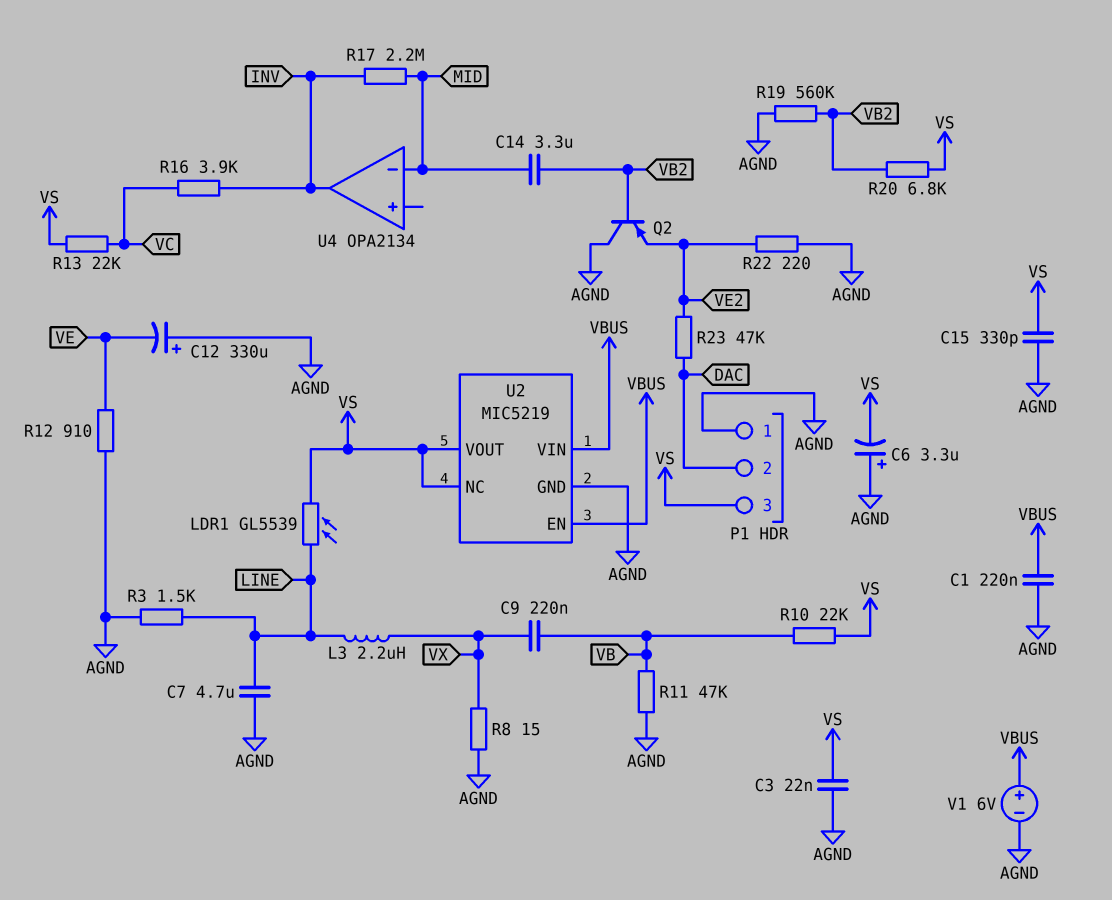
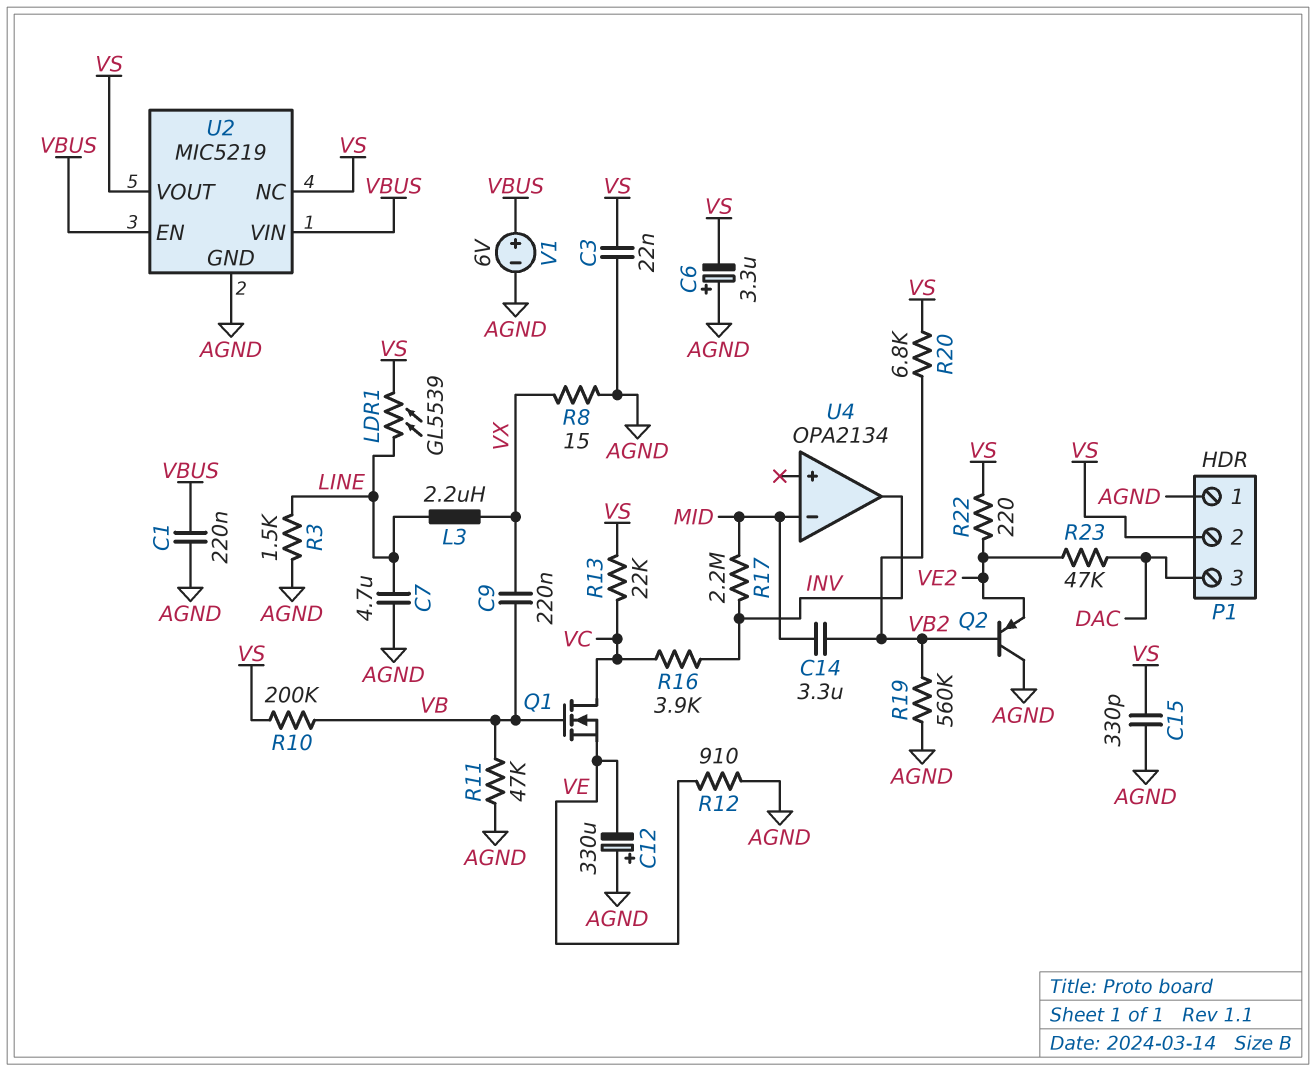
P1 pin 2: DAC -> VS
P1 pin 3: VS -> DAC
Q1: none -> NMOS (G VB, D VC, S VE)
R10: 22k (VB, VS) -> 200k (VB, VS)
R22: 220 (AGND, VE2) -> 220 (VE2, VS)

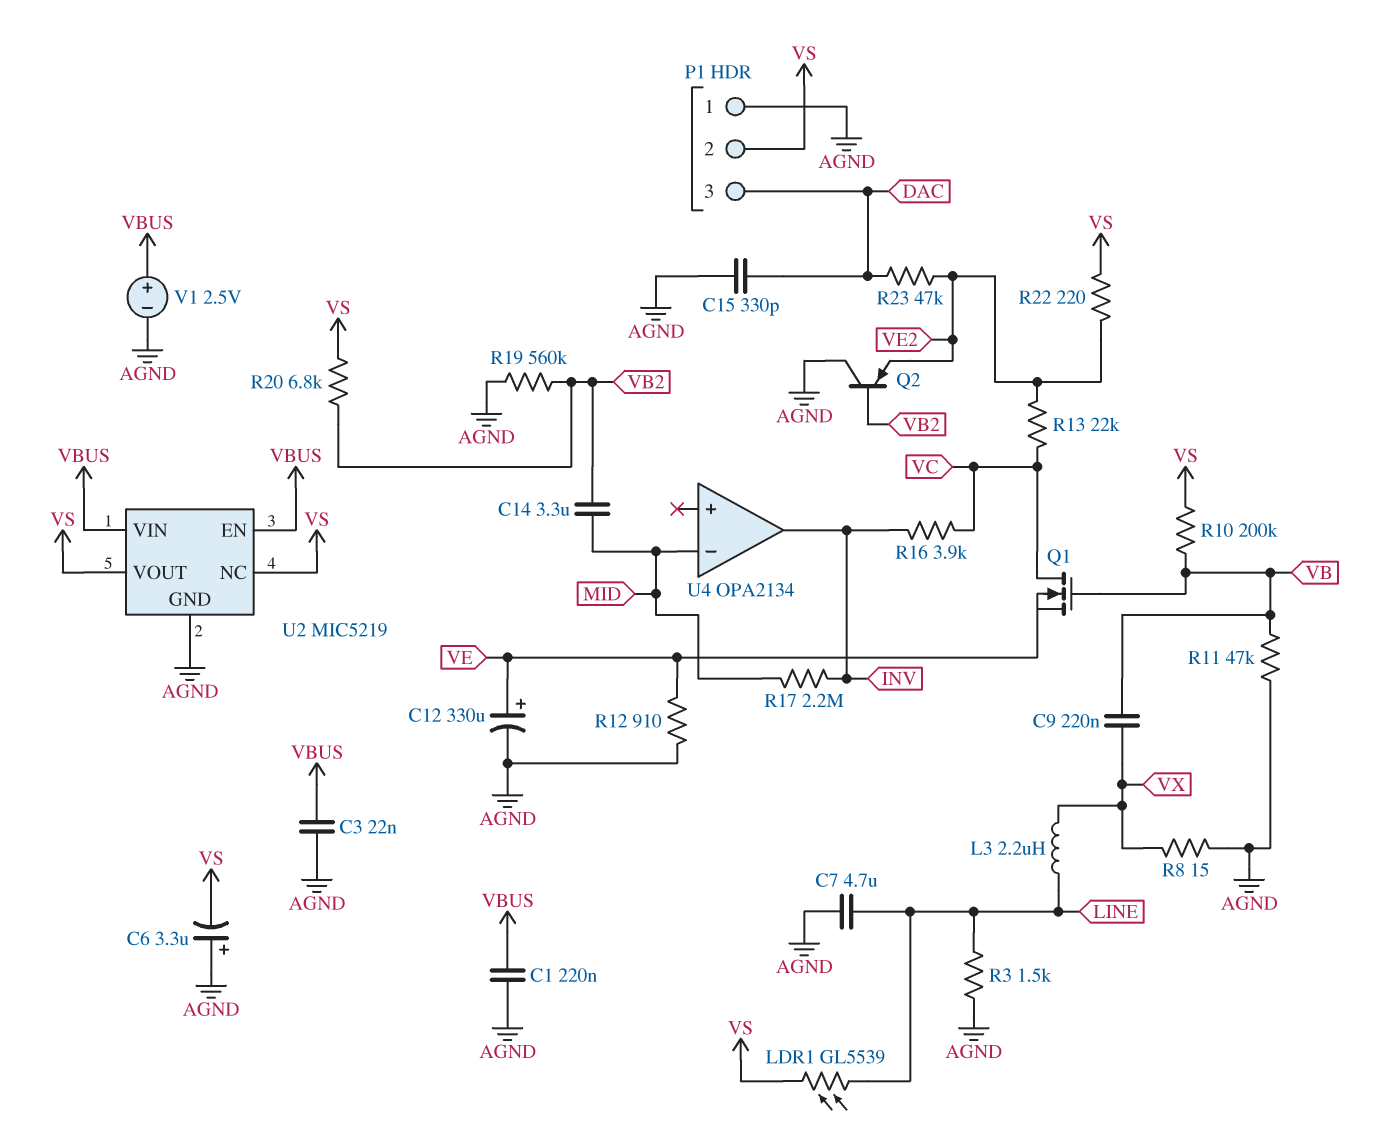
C3: 22nF (AGND, VS) -> 22nF (AGND, VBUS)
C12: 330uF (plus AGND, minus VE) -> 330uF (plus VE, minus AGND)
C15: 330pF (AGND, VS) -> 330pF (AGND, DAC)
R13: 22k (VC, VS) -> 22k (VC, VE2)
V1: 6V (plus VBUS, minus AGND) -> 2.5V (plus VBUS, minus AGND)

